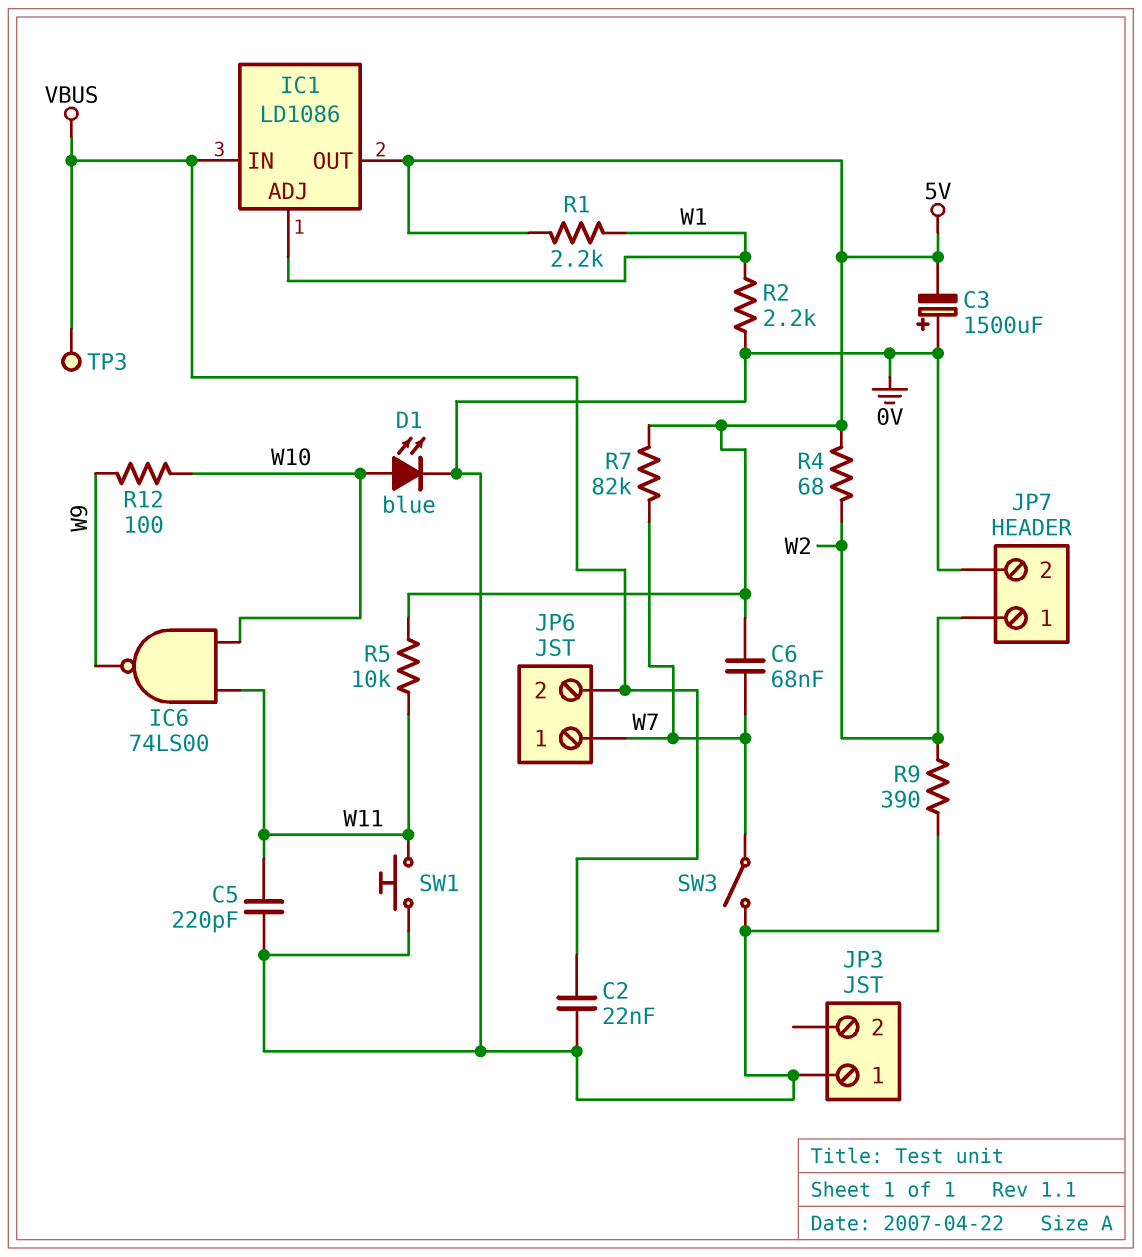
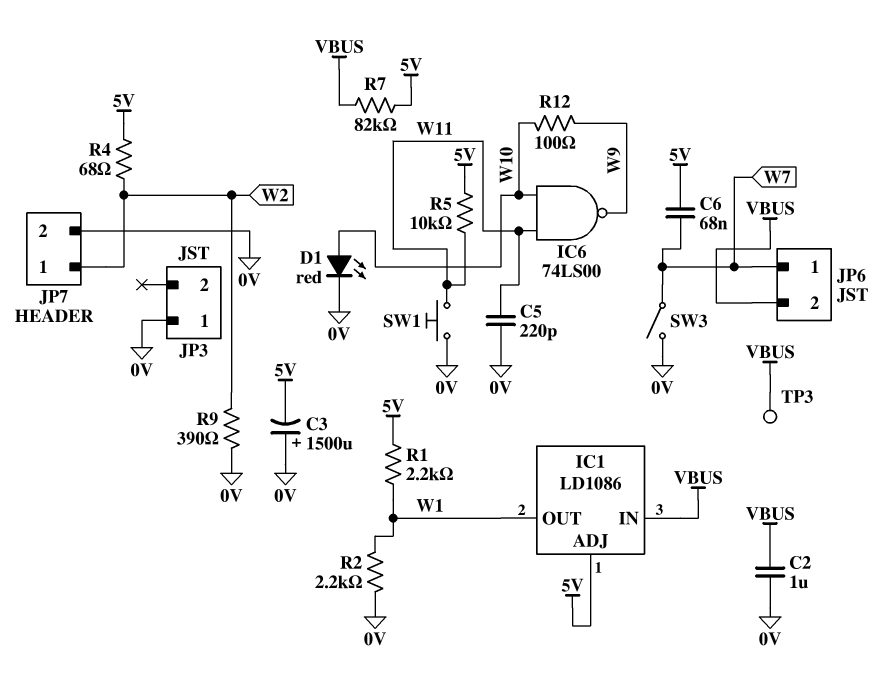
C2: 22nF (0V, VBUS) -> 1uF (0V, VBUS)
D1: LED blue (A W10, K 0V) -> LED red (A W10, K 0V)
IC1 pin ADJ: W1 -> 5V
IC1 pin OUT: 5V -> W1
R7: 82k (5V, W7) -> 82k (5V, VBUS)

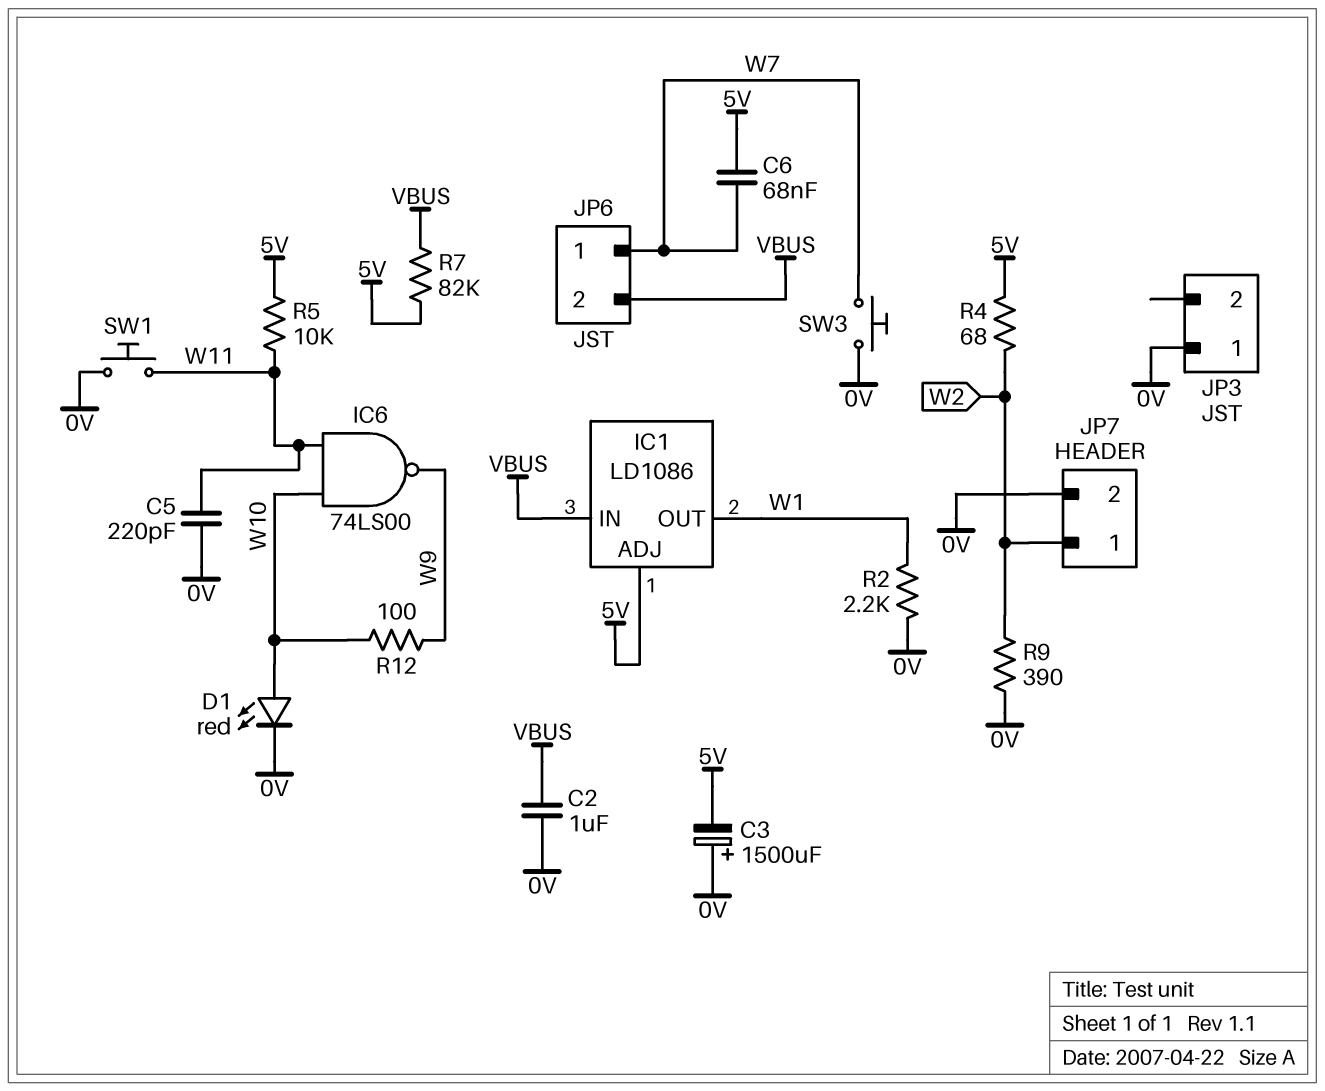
R1: 2.2k (5V, W1) -> none
SW3: switch (0V, W7) -> button (0V, W7)
TP3: test point (VBUS) -> none

